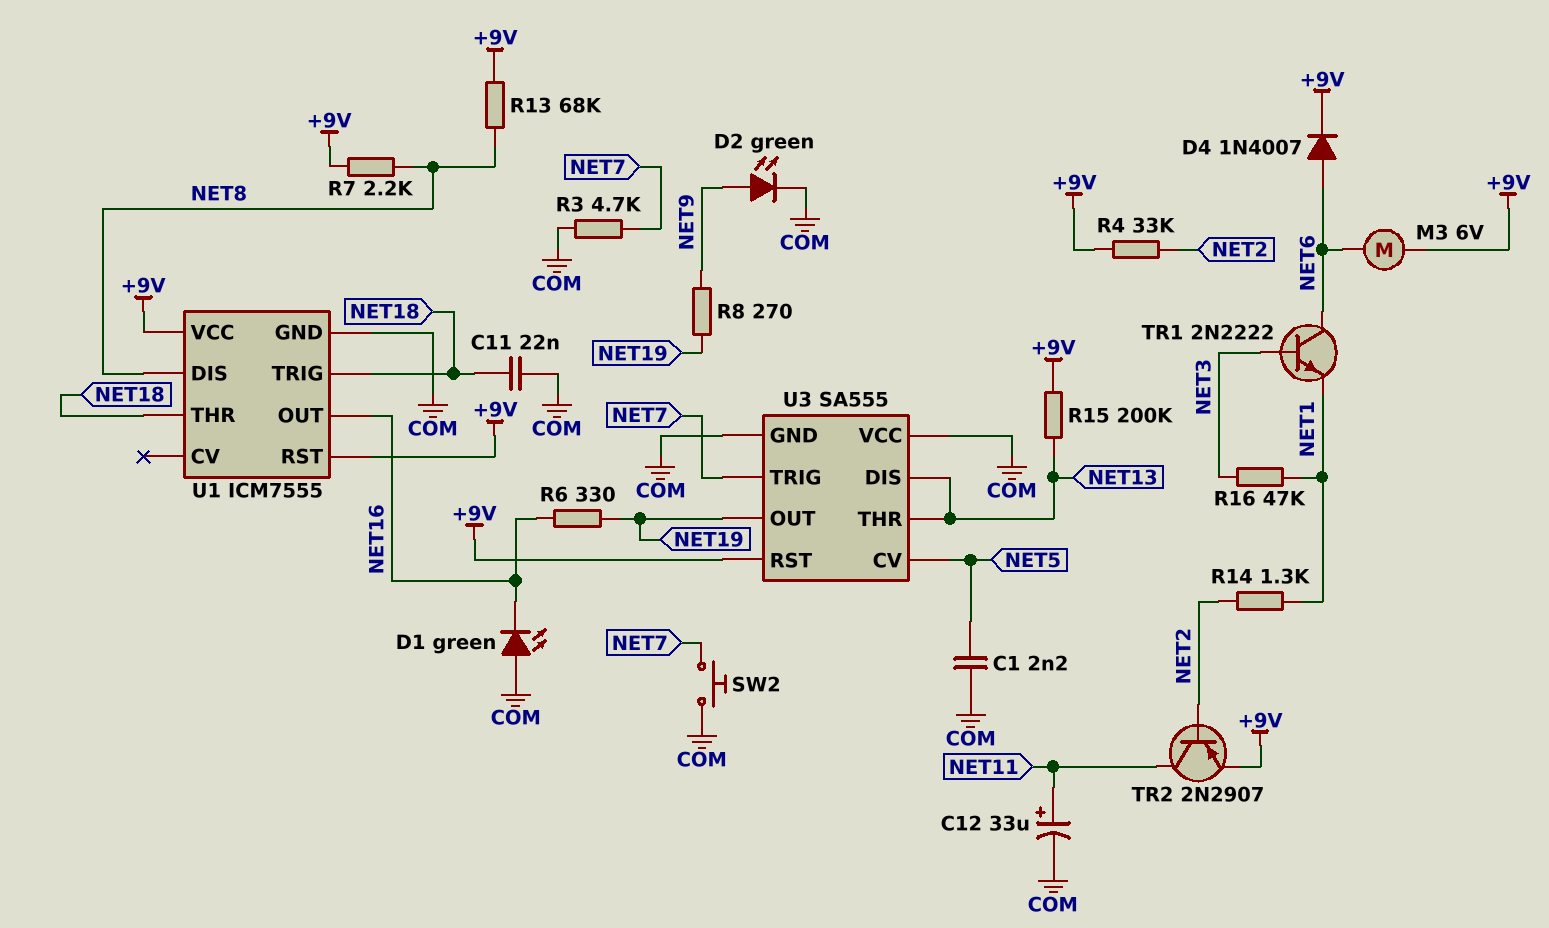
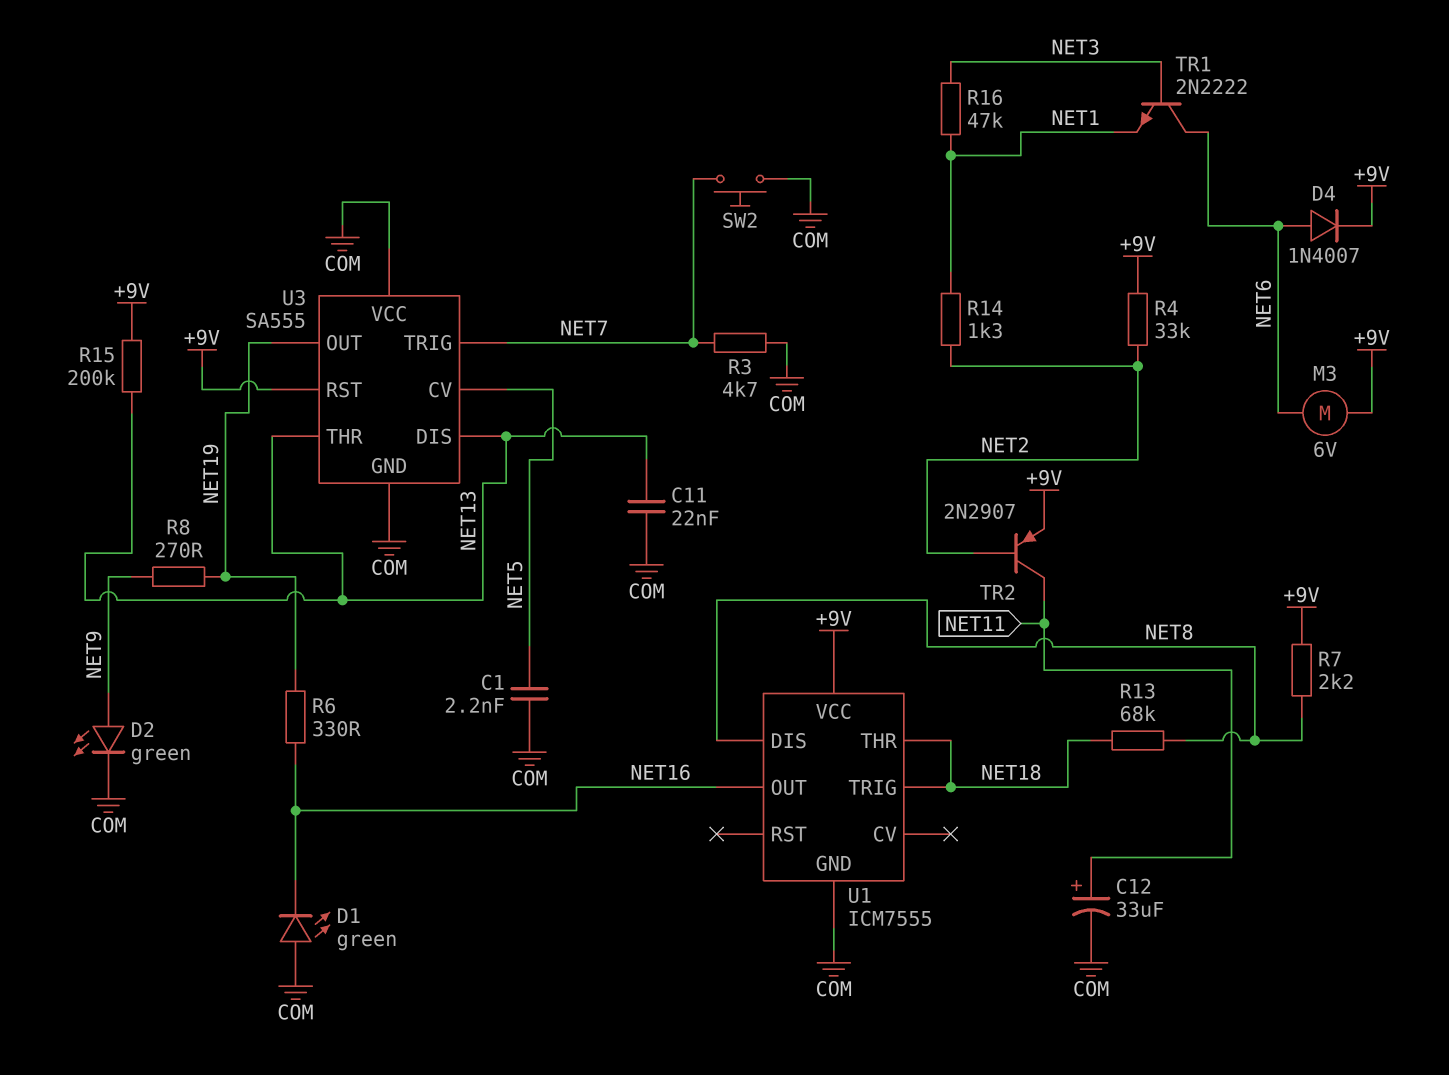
C11: 22nF (COM, NET18) -> 22nF (COM, NET13)
R13: 68k (+9V, NET8) -> 68k (NET8, NET18)
U1 pin RST: +9V -> none

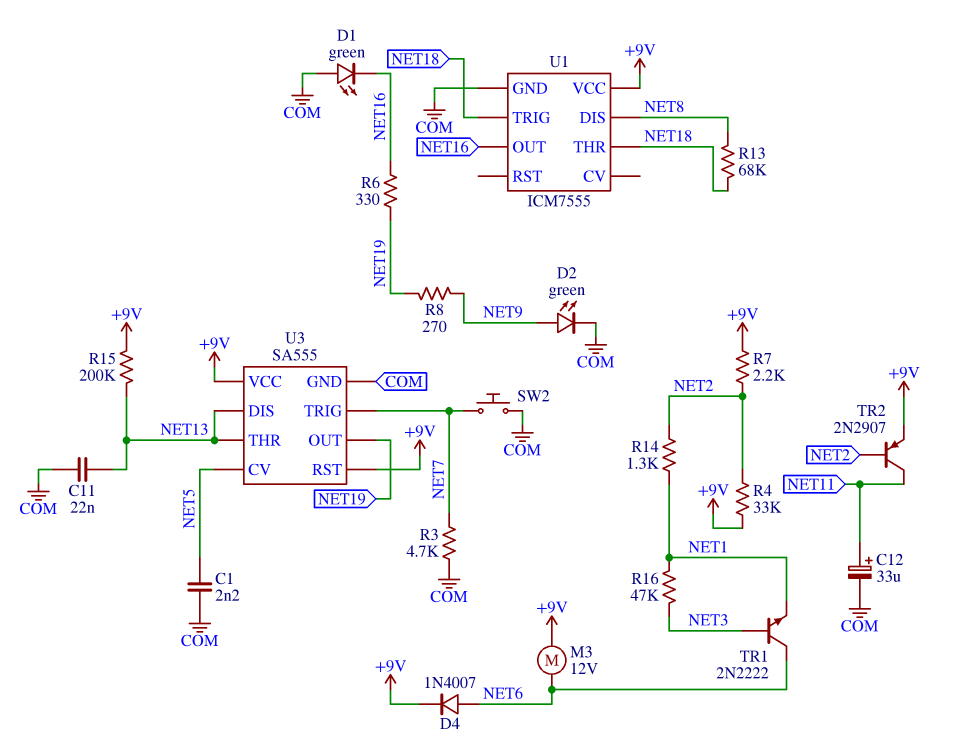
M3: motor 6V (+9V, NET6) -> motor 12V (+9V, NET6)
R7: 2.2k (+9V, NET8) -> 2.2k (+9V, NET2)
U3 pin VCC: COM -> +9V

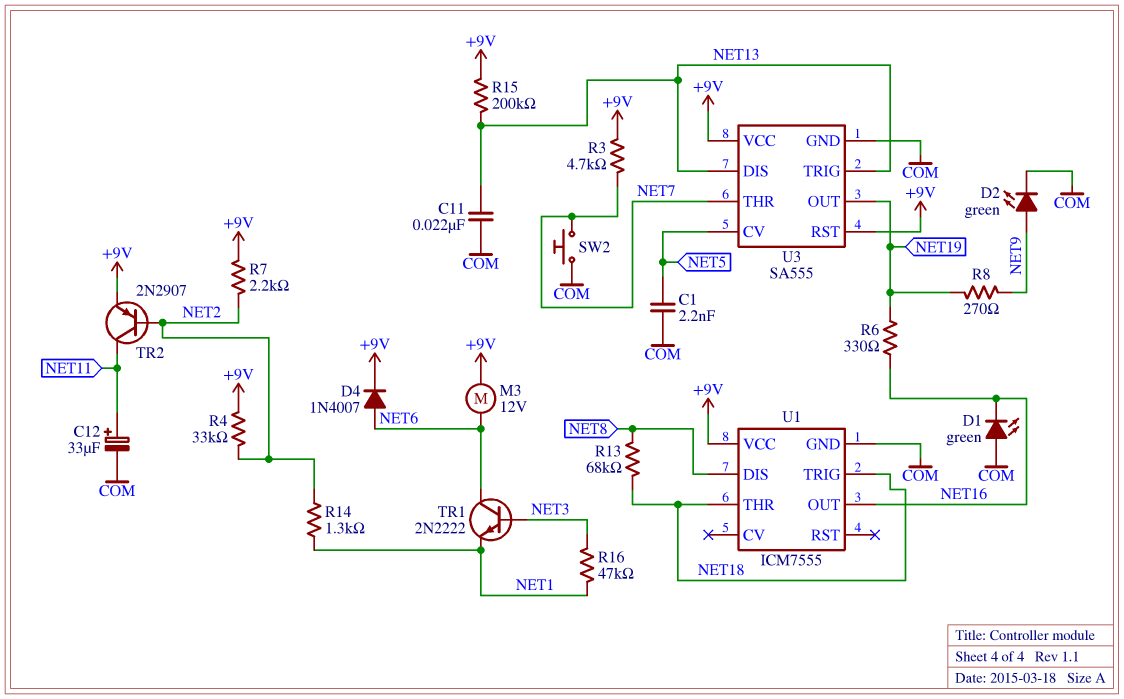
R3: 4.7k (COM, NET7) -> 4.7k (+9V, NET7)
U3 pin THR: NET13 -> NET7
U3 pin TRIG: NET7 -> NET13

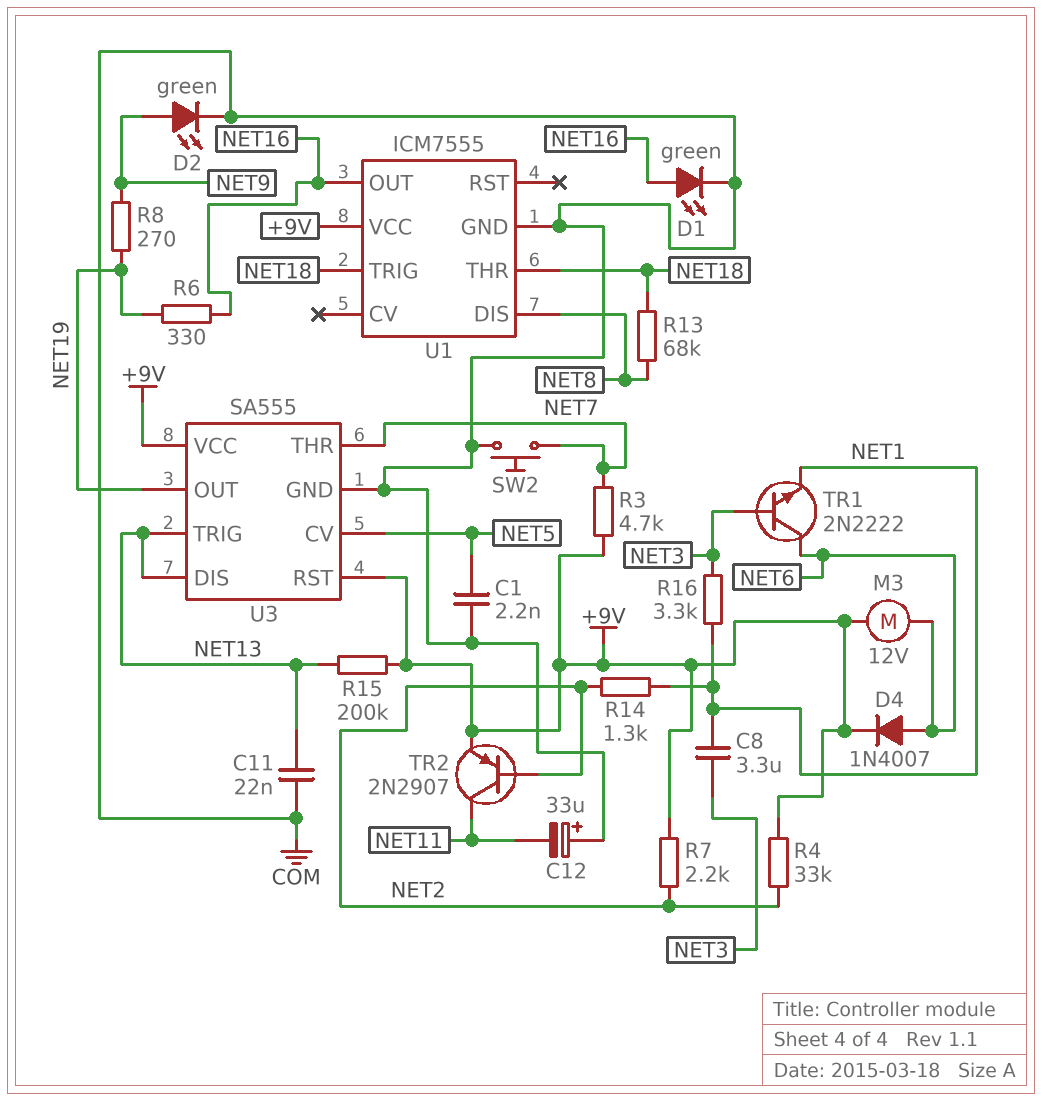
C8: none -> 3.3uF (NET1, NET3)
C12: 33uF (plus NET11, minus COM) -> 33uF (plus COM, minus NET11)
D1: LED green (A COM, K NET16) -> LED green (A NET16, K COM)
R16: 47k (NET1, NET3) -> 3.3k (NET1, NET3)

